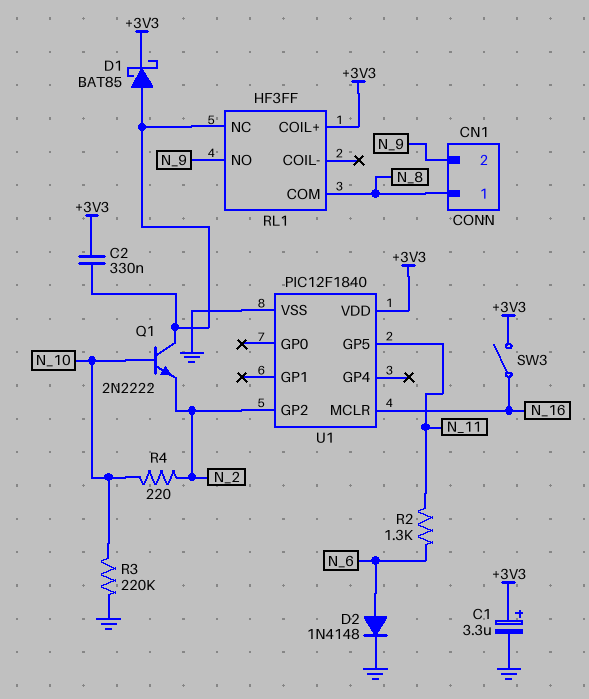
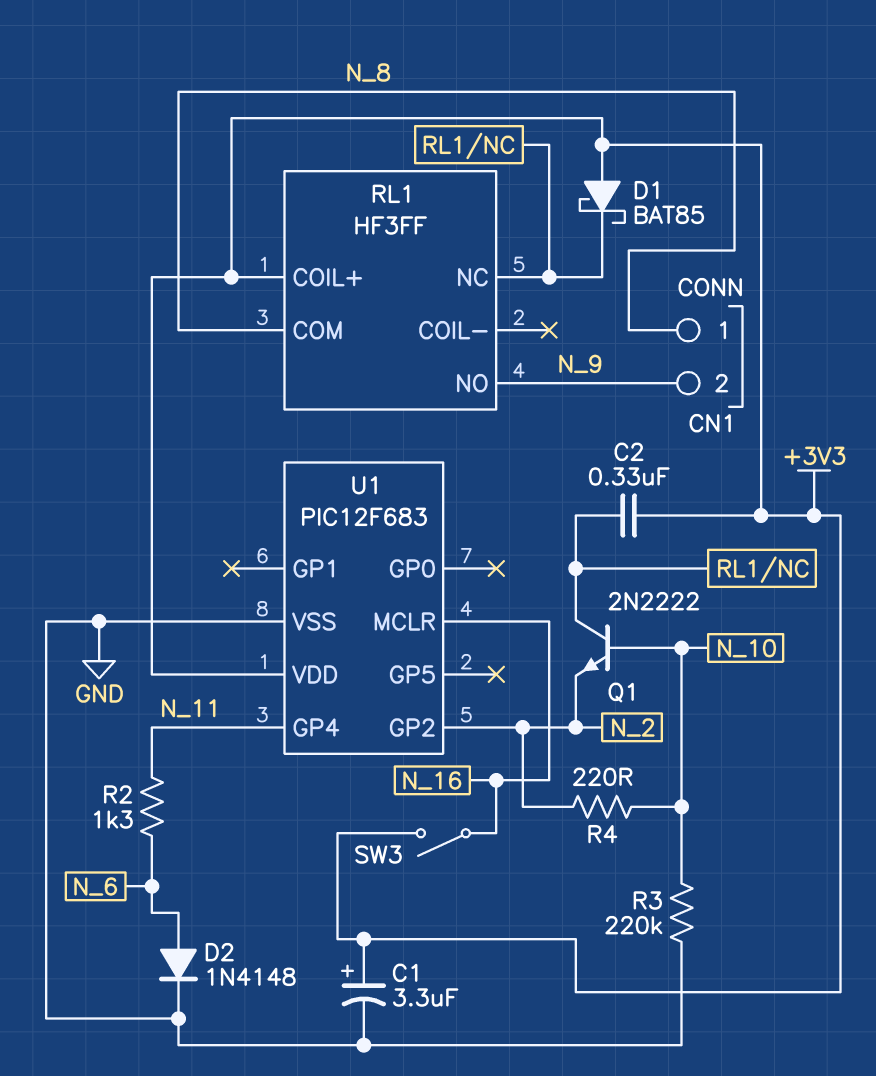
D1: schottky BAT85 (A RL1/NC, K +3V3) -> schottky BAT85 (A +3V3, K RL1/NC)
U1: PIC12F1840 -> PIC12F683
U1 pin GP4: none -> N_11
U1 pin GP5: N_11 -> none

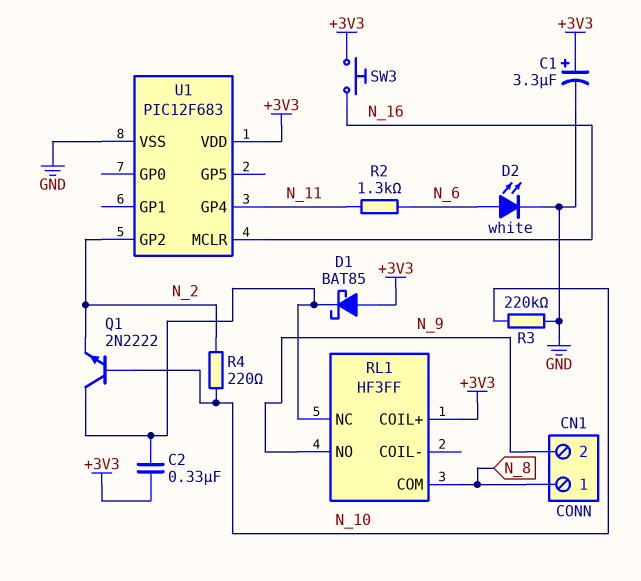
D2: diode 1N4148 (A N_6, K GND) -> LED white (A N_6, K GND)
SW3: switch (+3V3, N_16) -> button (+3V3, N_16)

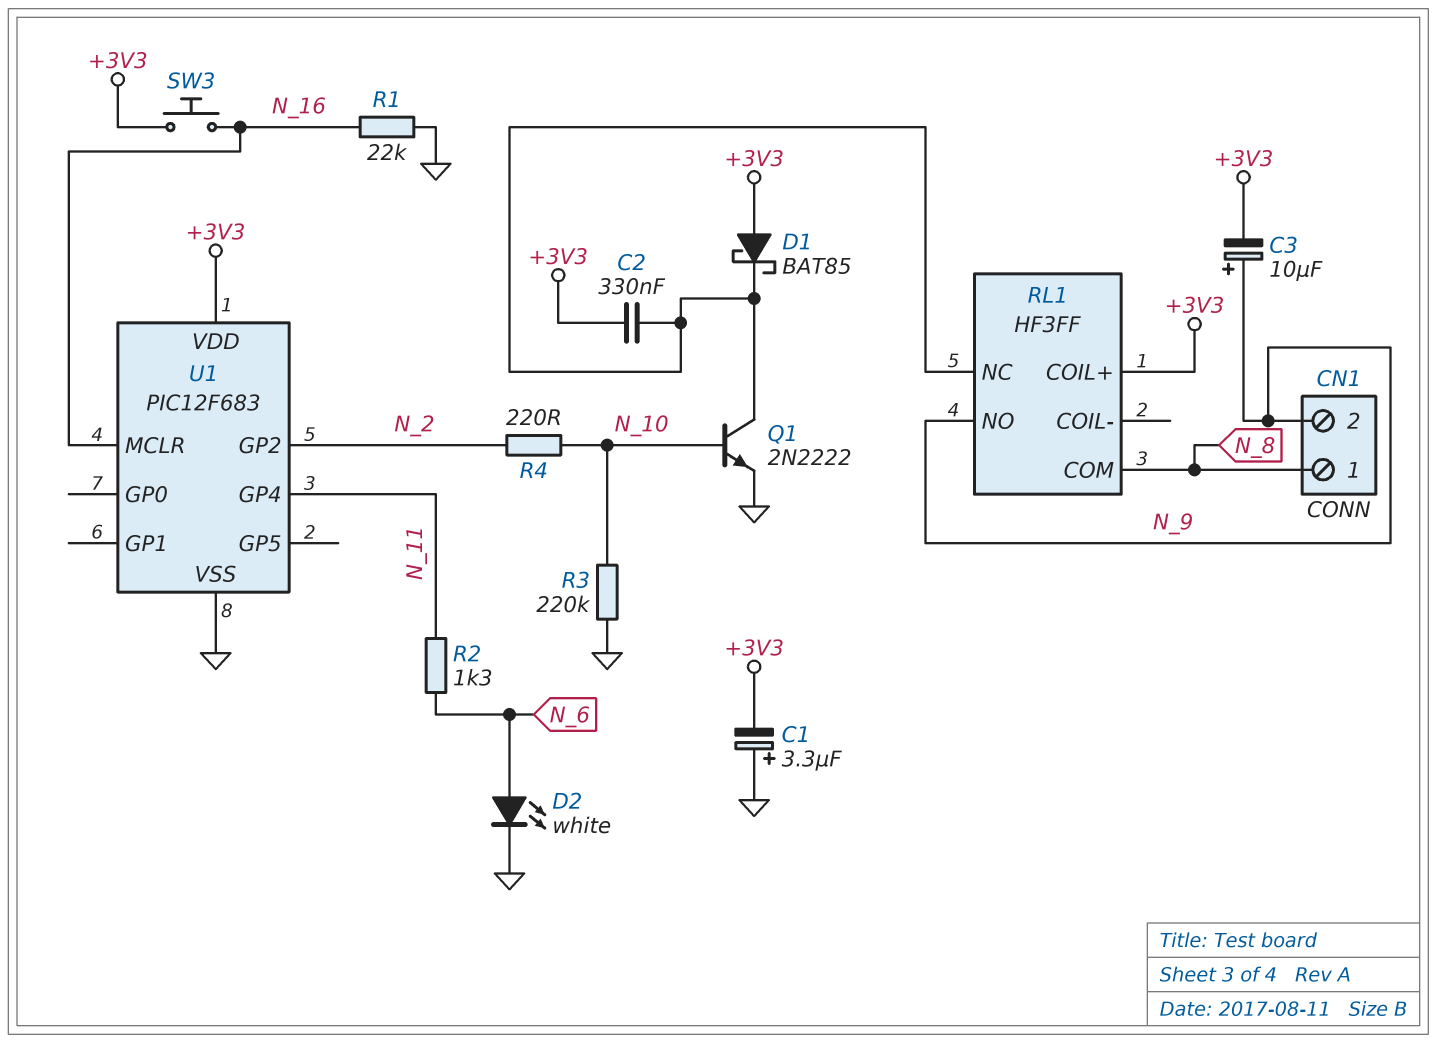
C1: 3.3uF (plus +3V3, minus GND) -> 3.3uF (plus GND, minus +3V3)
C3: none -> 10uF (plus N_9, minus +3V3)
Q1: NPN 2N2222 (B N_10, C RL1/NC, E N_2) -> NPN 2N2222 (B N_10, C RL1/NC, E GND)
R1: none -> 22k (GND, N_16)

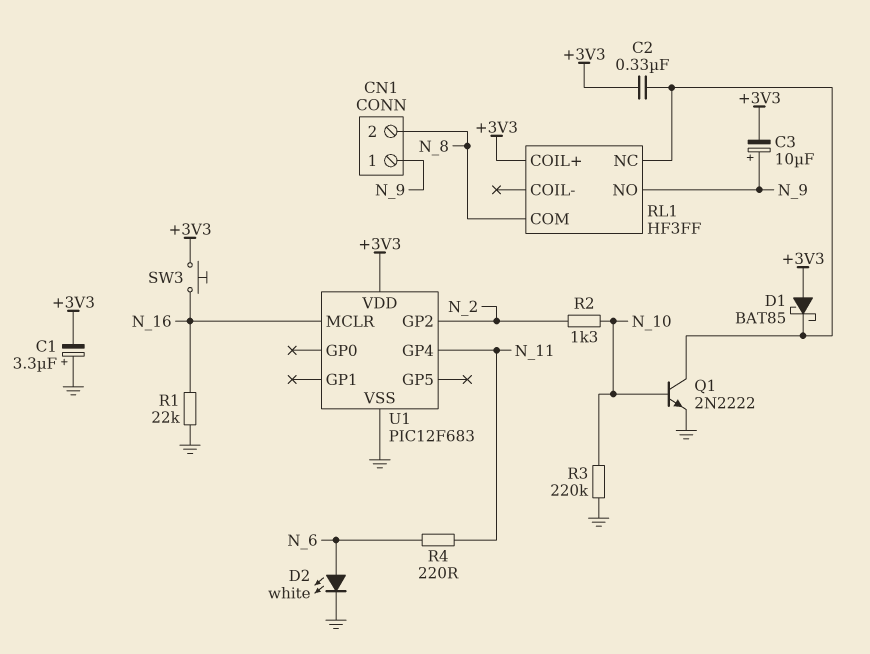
CN1 pin 1: N_8 -> N_9
CN1 pin 2: N_9 -> N_8
R2: 1.3k (N_6, N_11) -> 1.3k (N_2, N_10)
R4: 220 (N_2, N_10) -> 220 (N_6, N_11)

